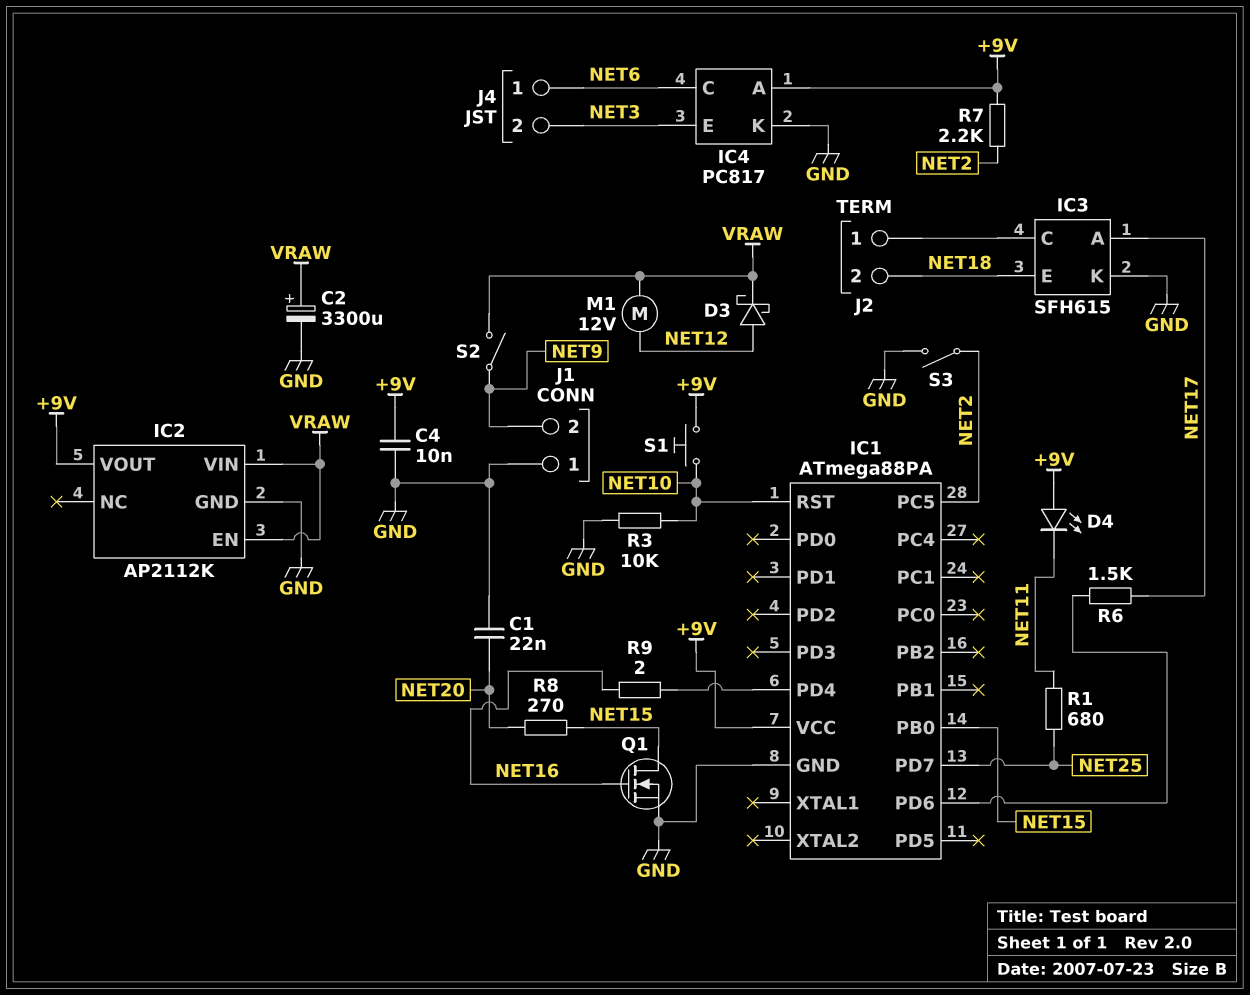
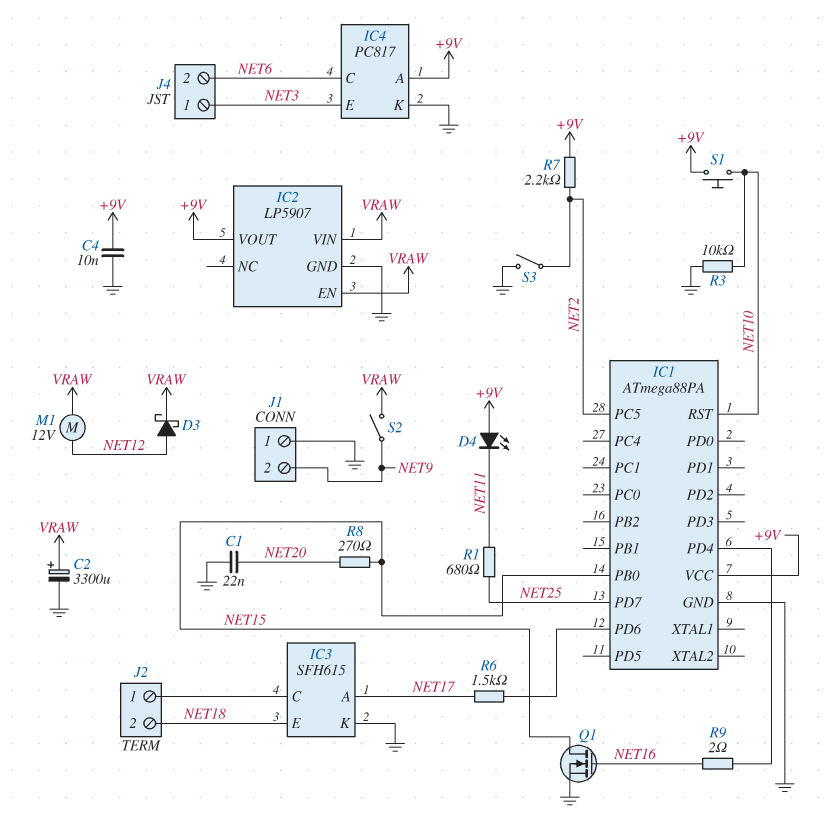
IC2: AP2112K -> LP5907
J4 pin 1: NET6 -> NET3
J4 pin 2: NET3 -> NET6

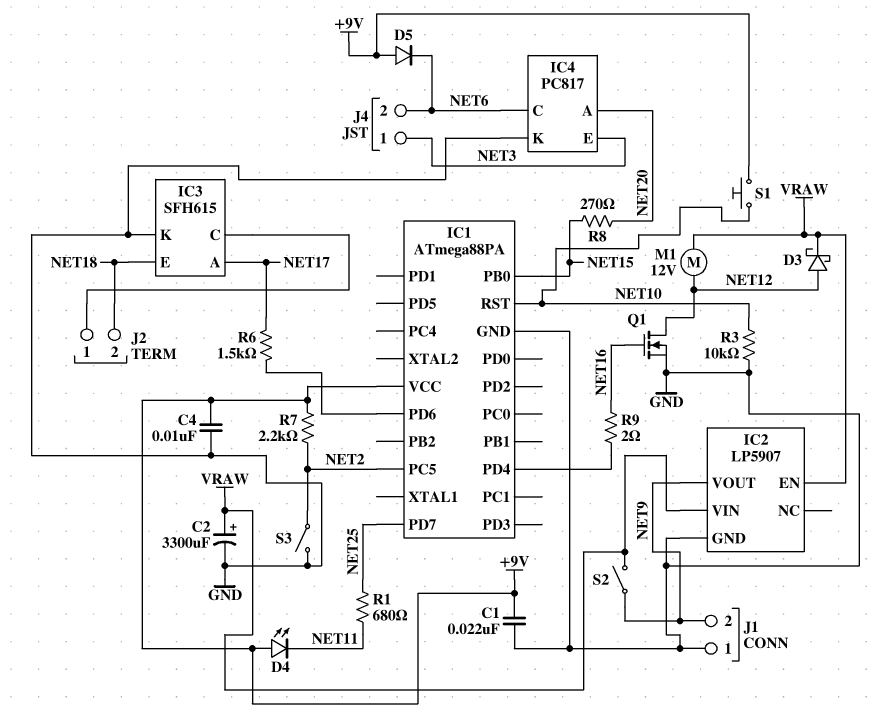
C1: 22nF (GND, NET20) -> 22nF (+9V, GND)
D5: none -> diode (A +9V, K NET6)
IC2 pin VOUT: +9V -> NET9
IC4 pin A: +9V -> NET20
Q1: NMOS (G NET16, D NET15, S GND) -> NMOS (G NET16, D NET12, S GND)

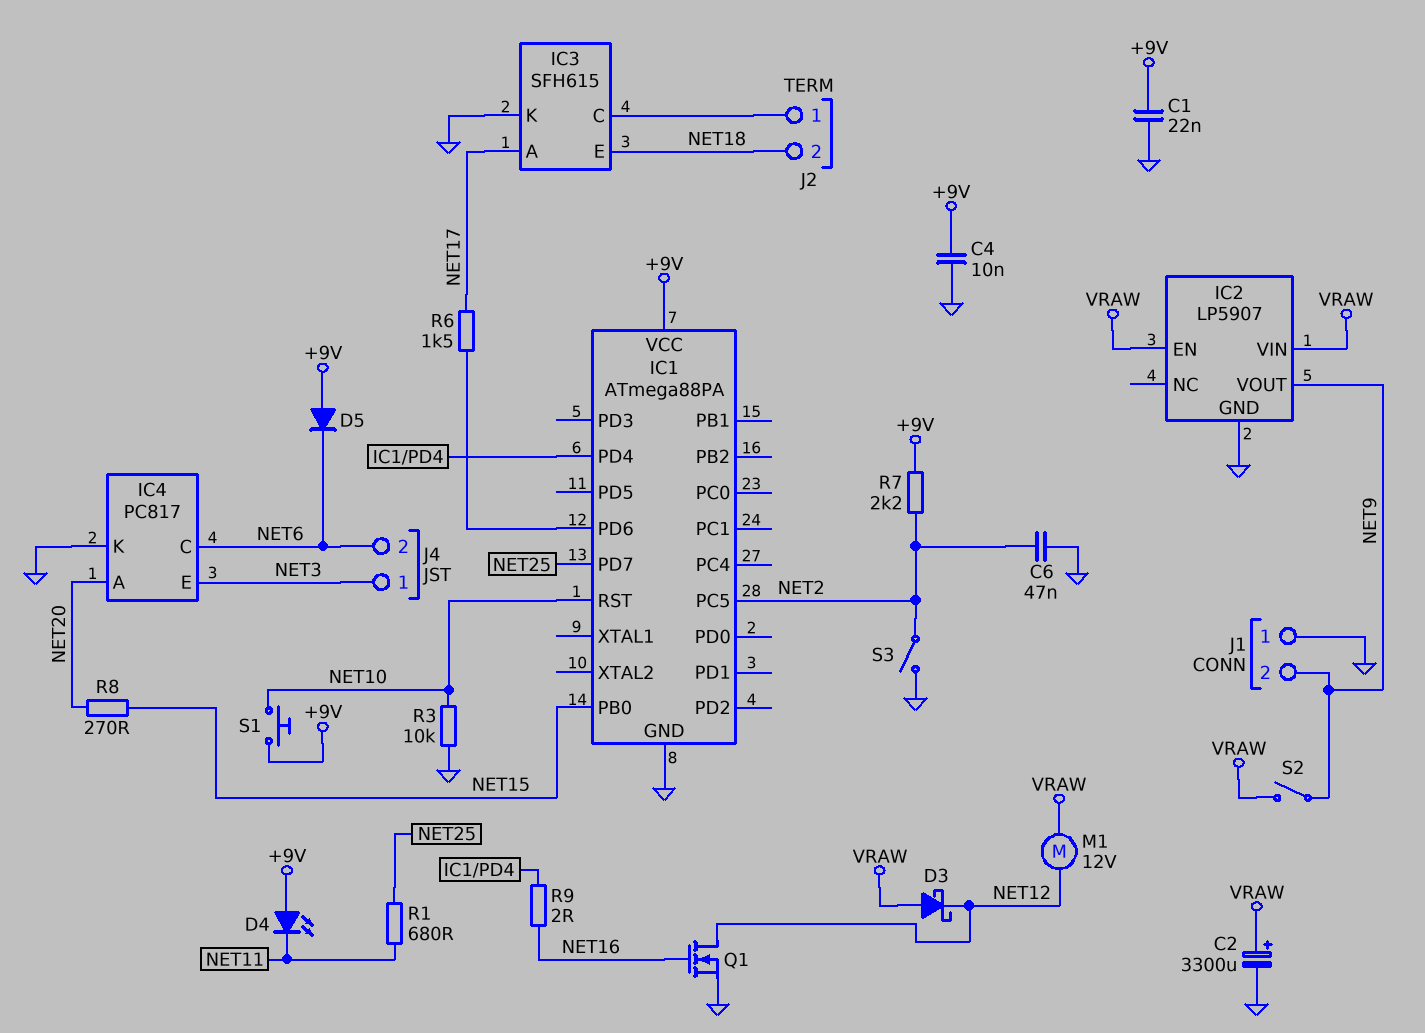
C6: none -> 47nF (GND, NET2)
D3: schottky (A NET12, K VRAW) -> schottky (A VRAW, K NET12)

